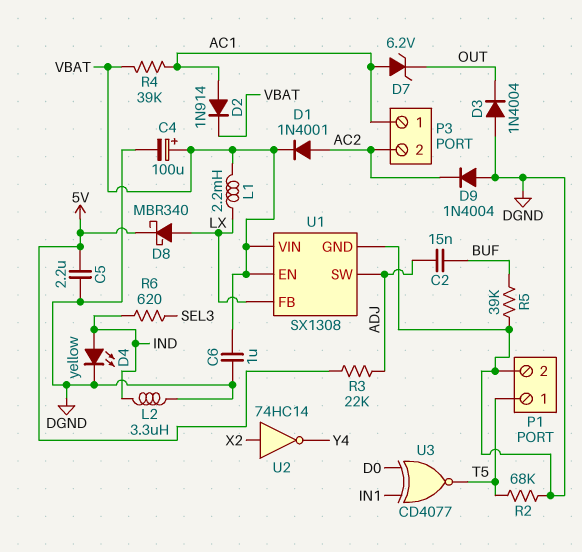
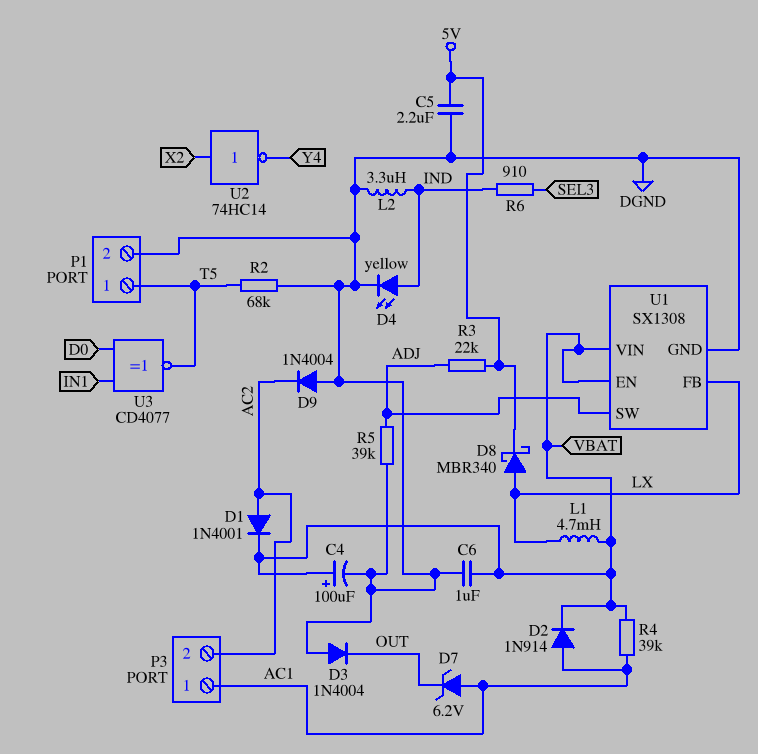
C2: 15nF (ADJ, BUF) -> none
L1: 2.2mH (LX, VBAT) -> 4.7mH (LX, VBAT)
R5: 39k (BUF, DGND) -> 39k (ADJ, DGND)
R6: 620 (IND, SEL3) -> 910 (IND, SEL3)

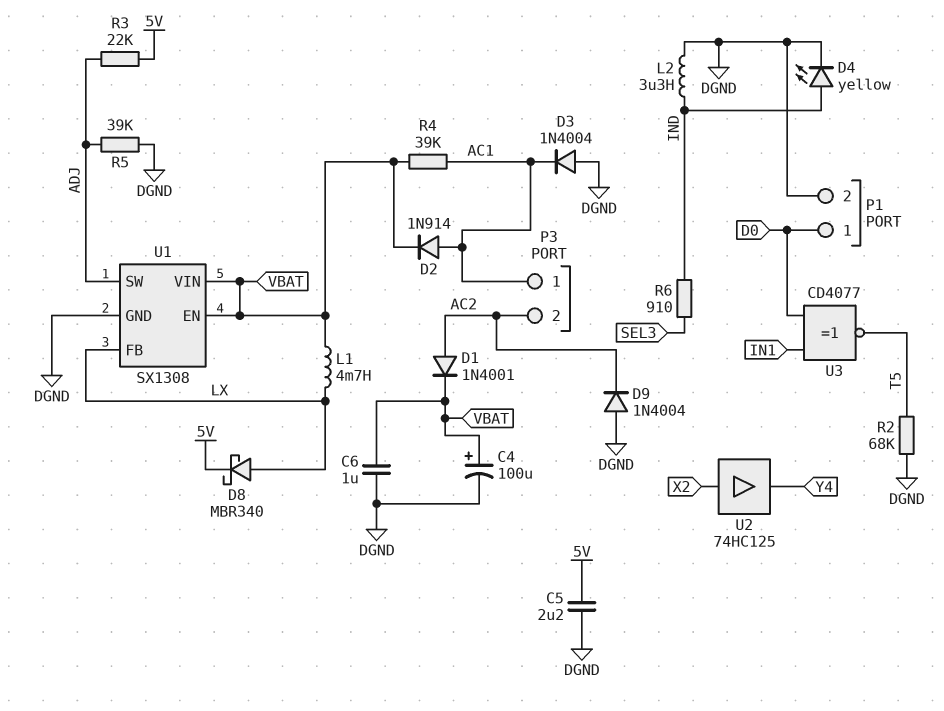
D3: diode 1N4004 (A DGND, K OUT) -> diode 1N4004 (A DGND, K AC1)
D7: zener 6.2V (A AC1, K OUT) -> none
P1 pin 1: T5 -> D0
U2: NOT 74HC14 (in X2, out Y4) -> buffer 74HC125 (in X2, out Y4)

